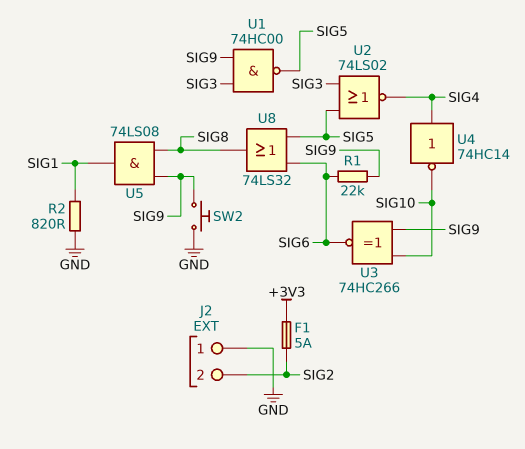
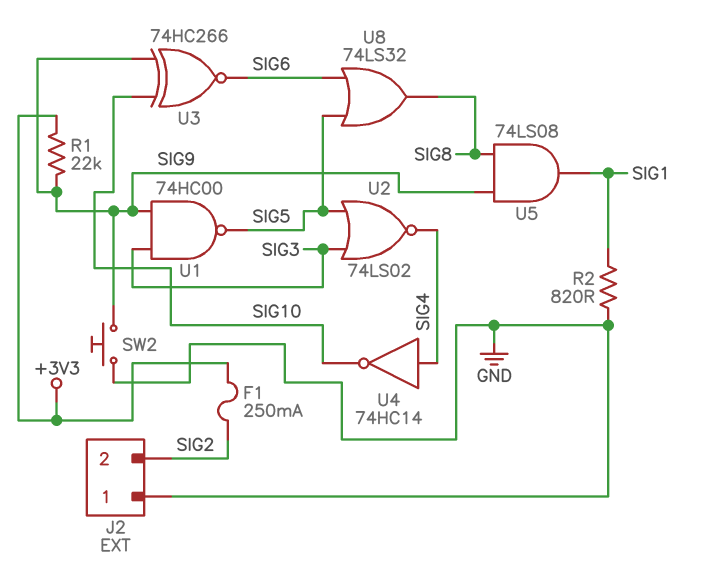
F1: 5A (+3V3, SIG2) -> 250mA (+3V3, SIG2)
R1: 22k (SIG6, SIG9) -> 22k (+3V3, SIG9)

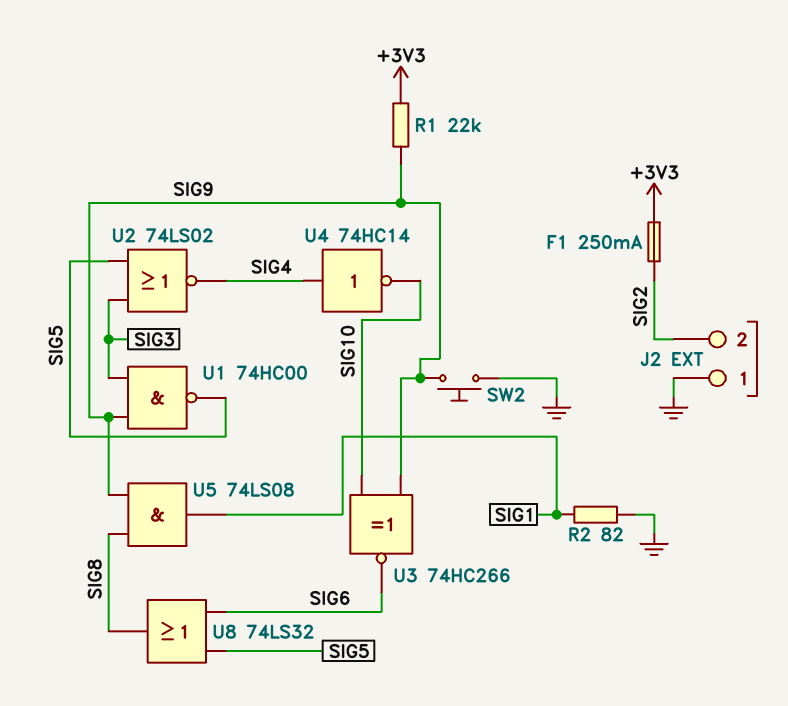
R2: 820 (GND, SIG1) -> 82 (GND, SIG1)

